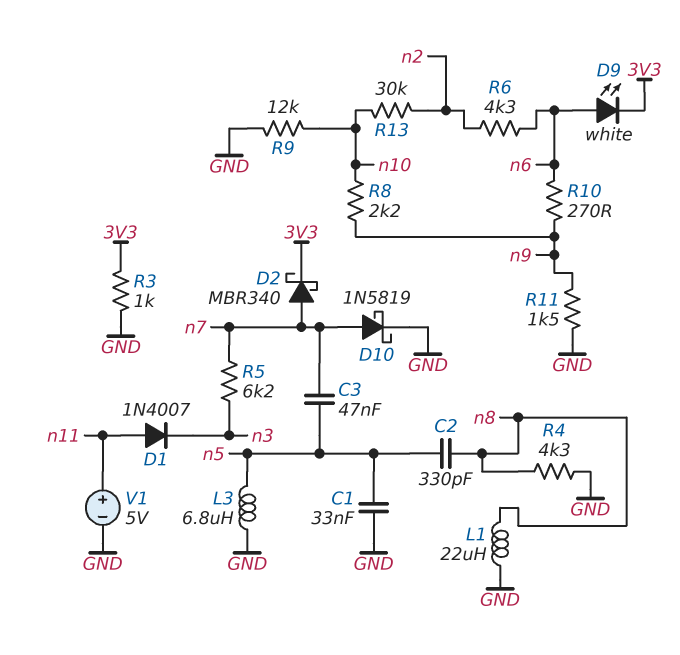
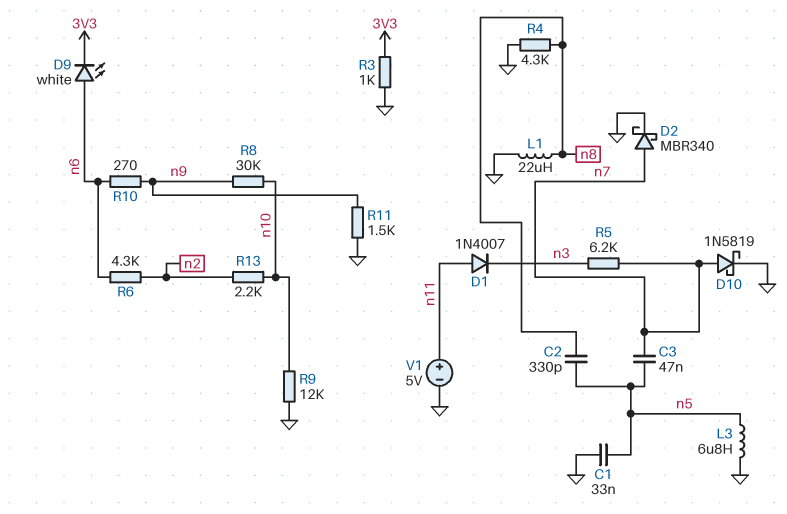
D2: schottky MBR340 (A n7, K 3V3) -> schottky MBR340 (A n7, K GND)
R8: 2.2k (n9, n10) -> 30k (n9, n10)
R13: 30k (n2, n10) -> 2.2k (n2, n10)

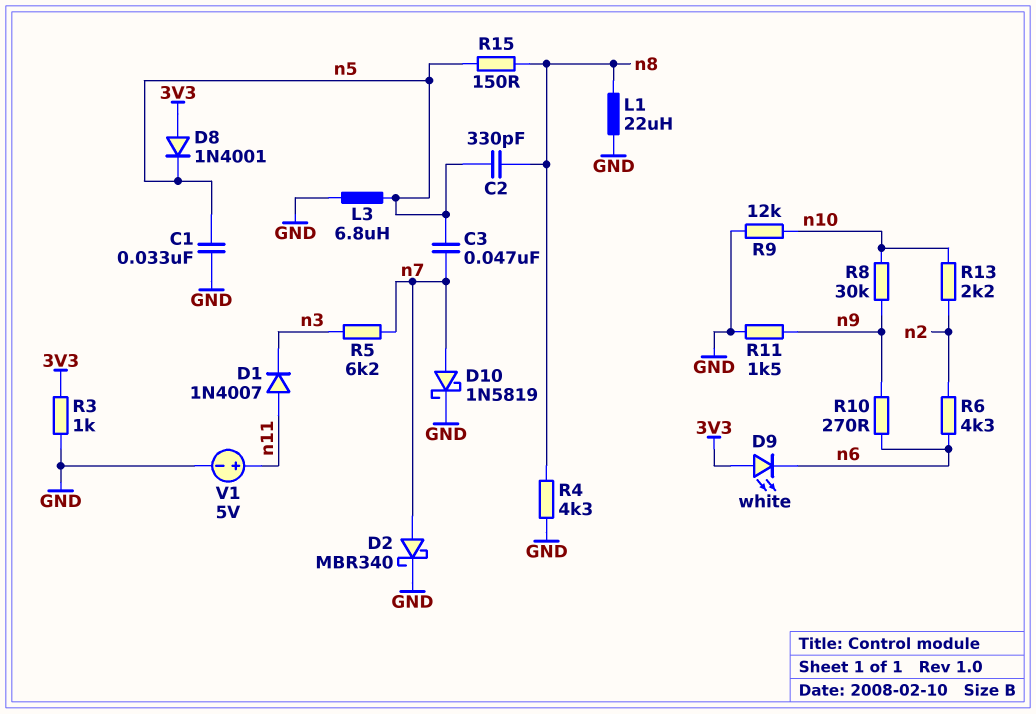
D8: none -> diode 1N4001 (A 3V3, K n5)
D9: LED white (A n6, K 3V3) -> LED white (A 3V3, K n6)
R15: none -> 150 (n5, n8)

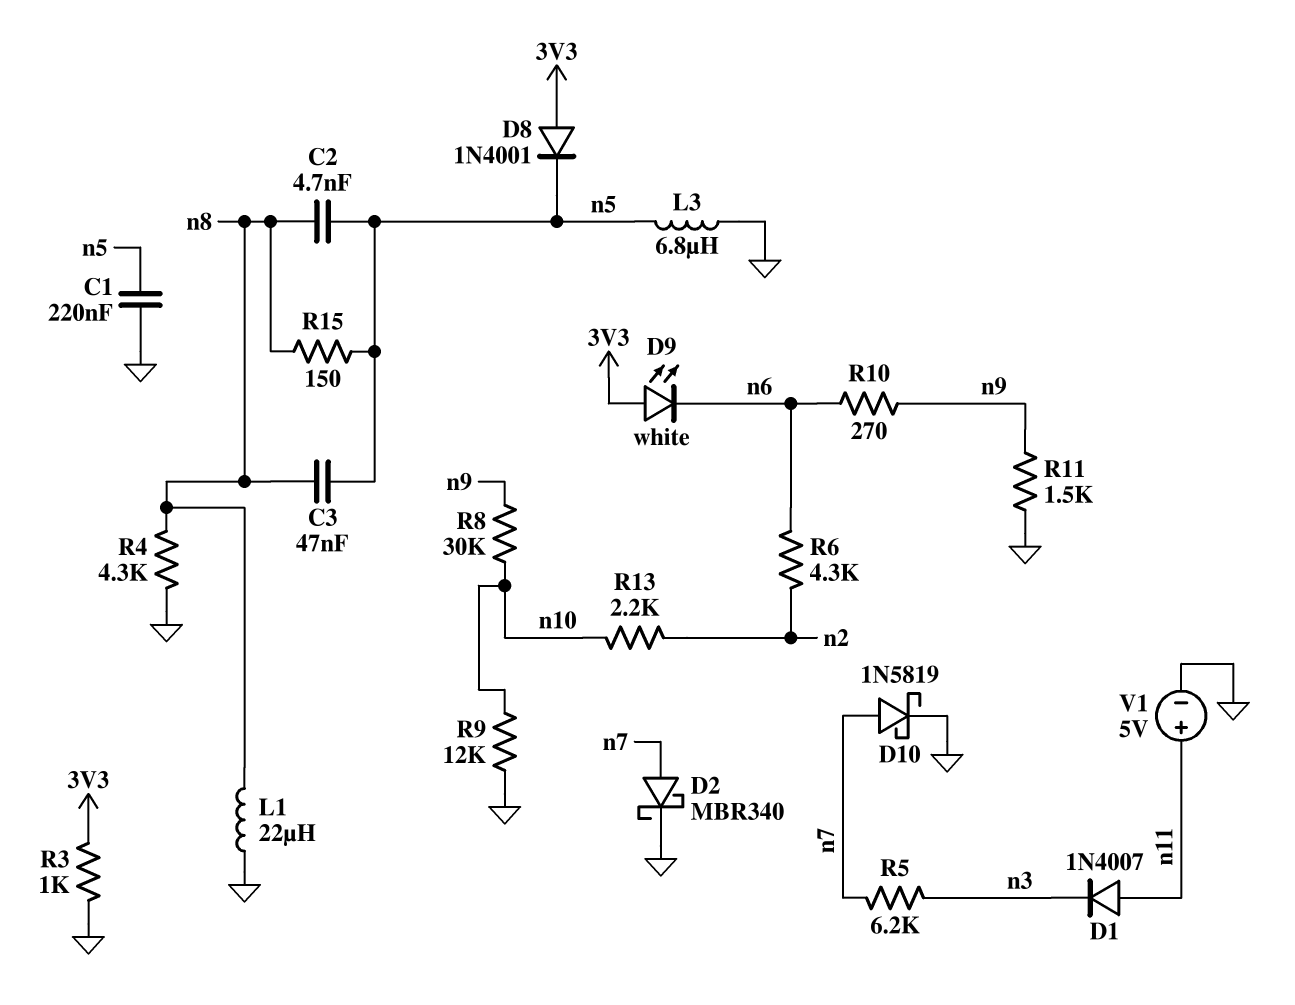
C1: 33nF (GND, n5) -> 220nF (GND, n5)
C2: 330pF (n5, n8) -> 4.7nF (n5, n8)
C3: 47nF (n5, n7) -> 47nF (n5, n8)

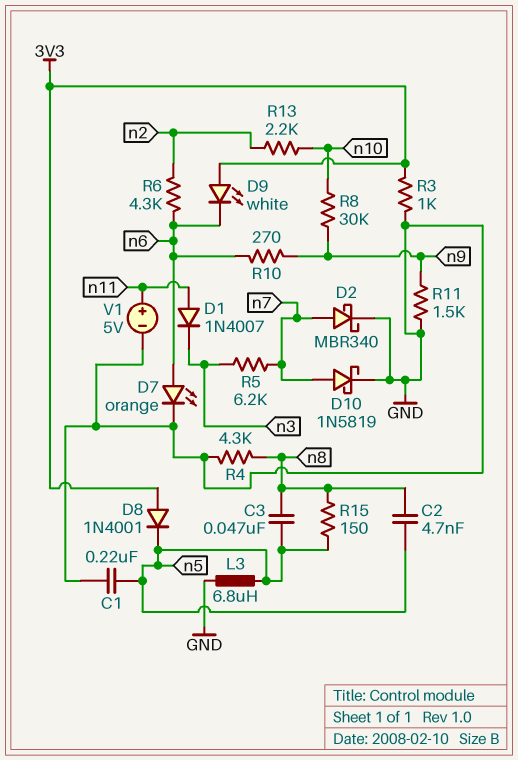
D7: none -> LED orange (A n6, K GND)
L1: 22uH (GND, n8) -> none
R9: 12k (GND, n10) -> none

